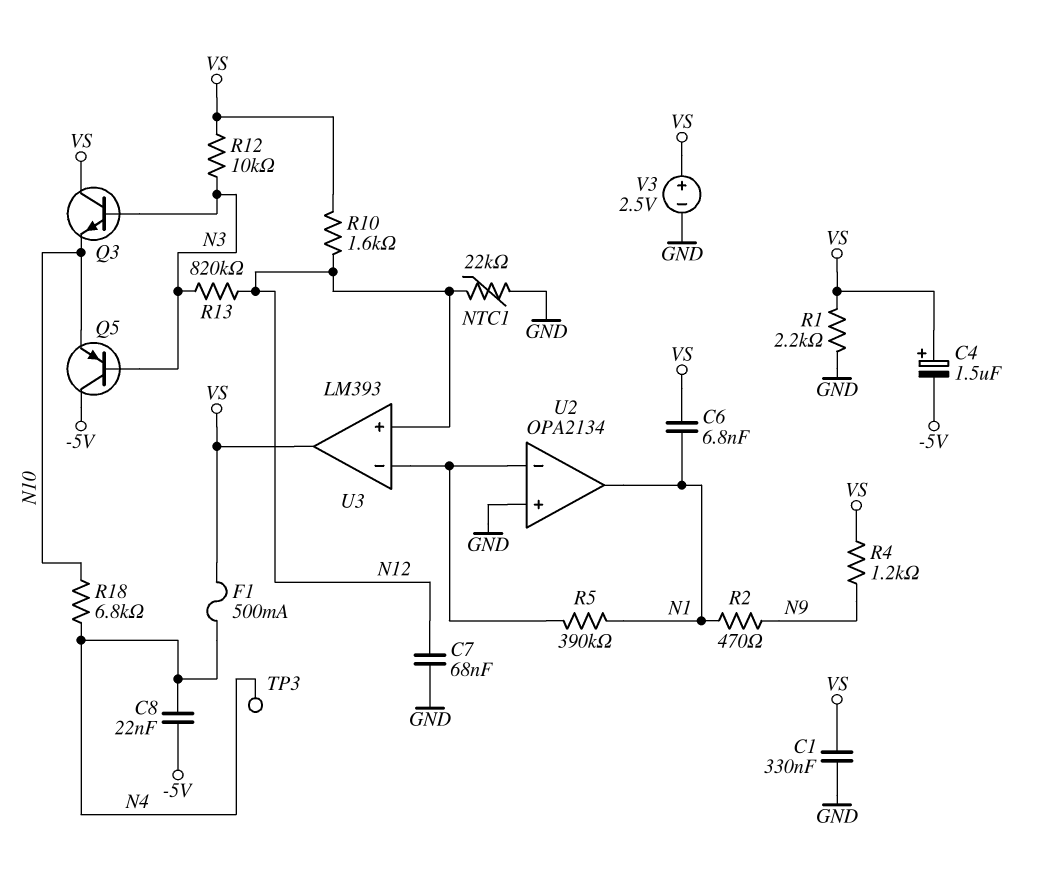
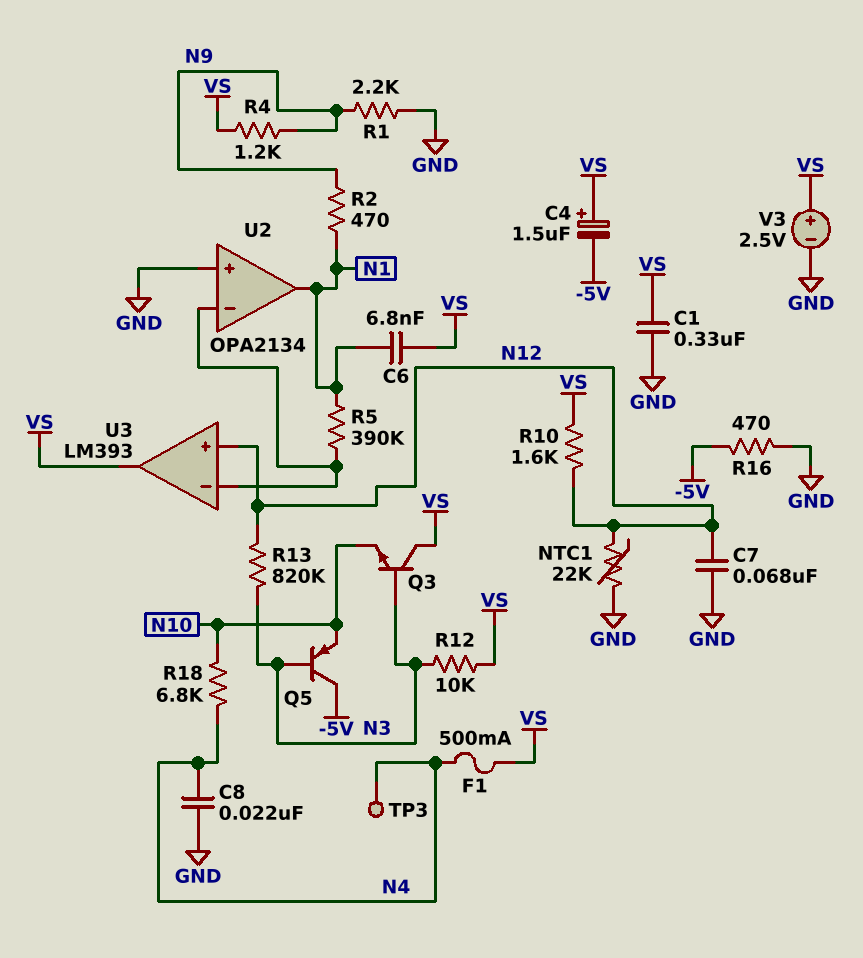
C8: 22nF (-5V, N4) -> 22nF (GND, N4)
R1: 2.2k (GND, VS) -> 2.2k (GND, N9)
R16: none -> 470 (-5V, GND)

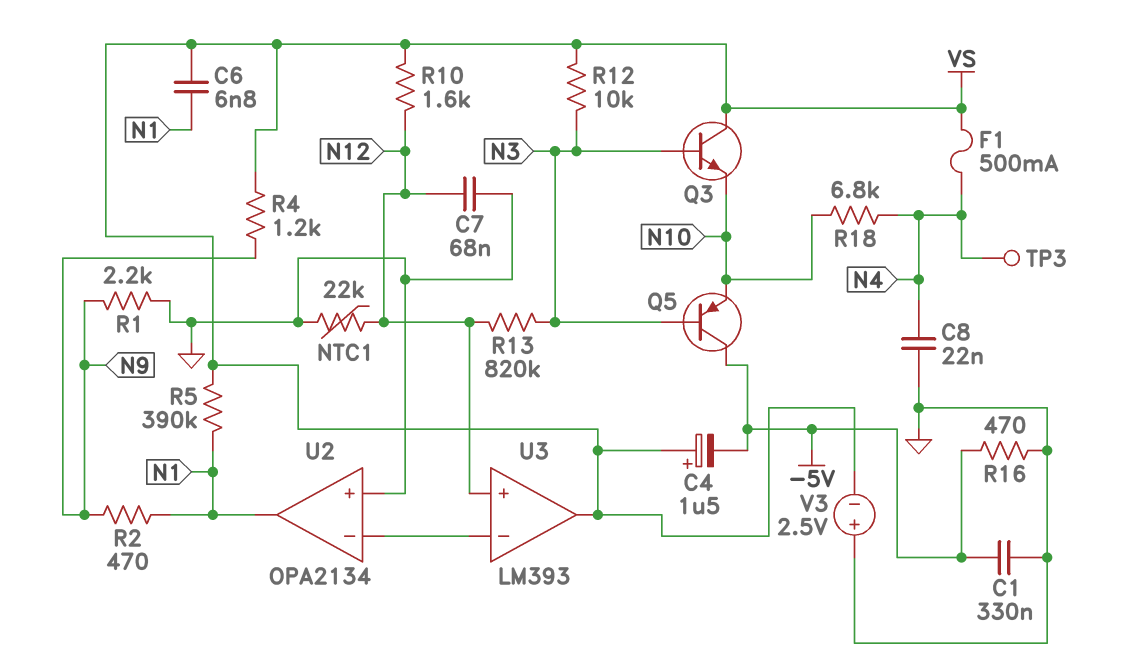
C1: 330nF (GND, VS) -> 330nF (-5V, GND)
R5: 390k (N1, U2/in-) -> 390k (N1, VS)
V3: 2.5V (plus VS, minus GND) -> 2.5V (plus GND, minus VS)

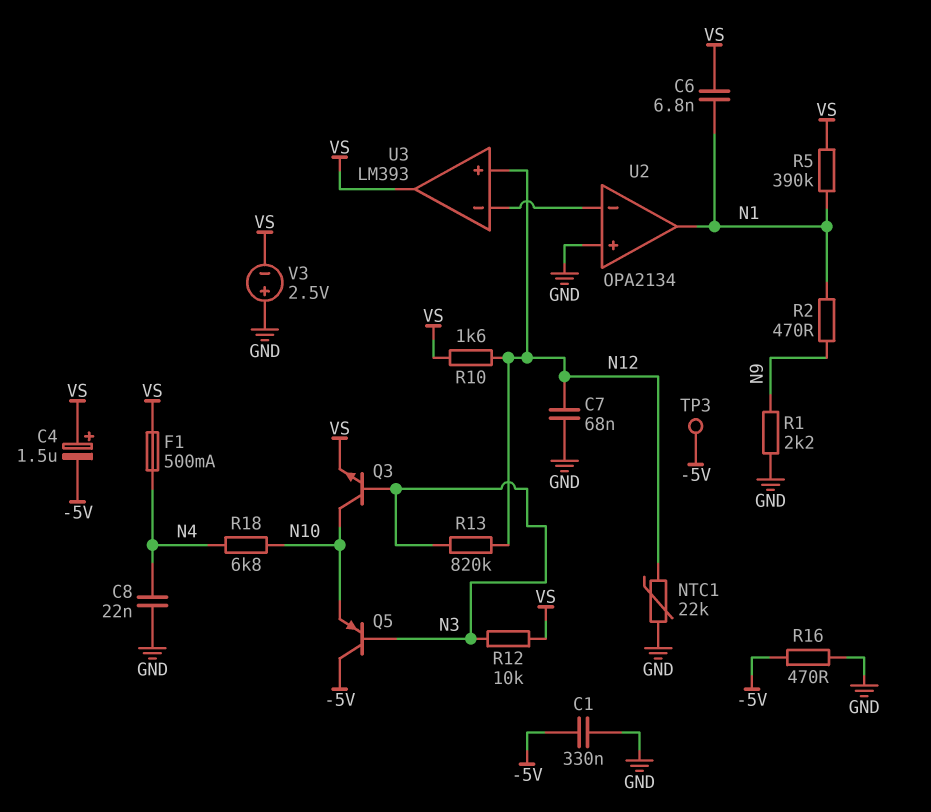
Q3: NPN (B N3, C VS, E N10) -> NPN (B N3, C N10, E VS)
R4: 1.2k (N9, VS) -> none
TP3: test point (N4) -> test point (-5V)

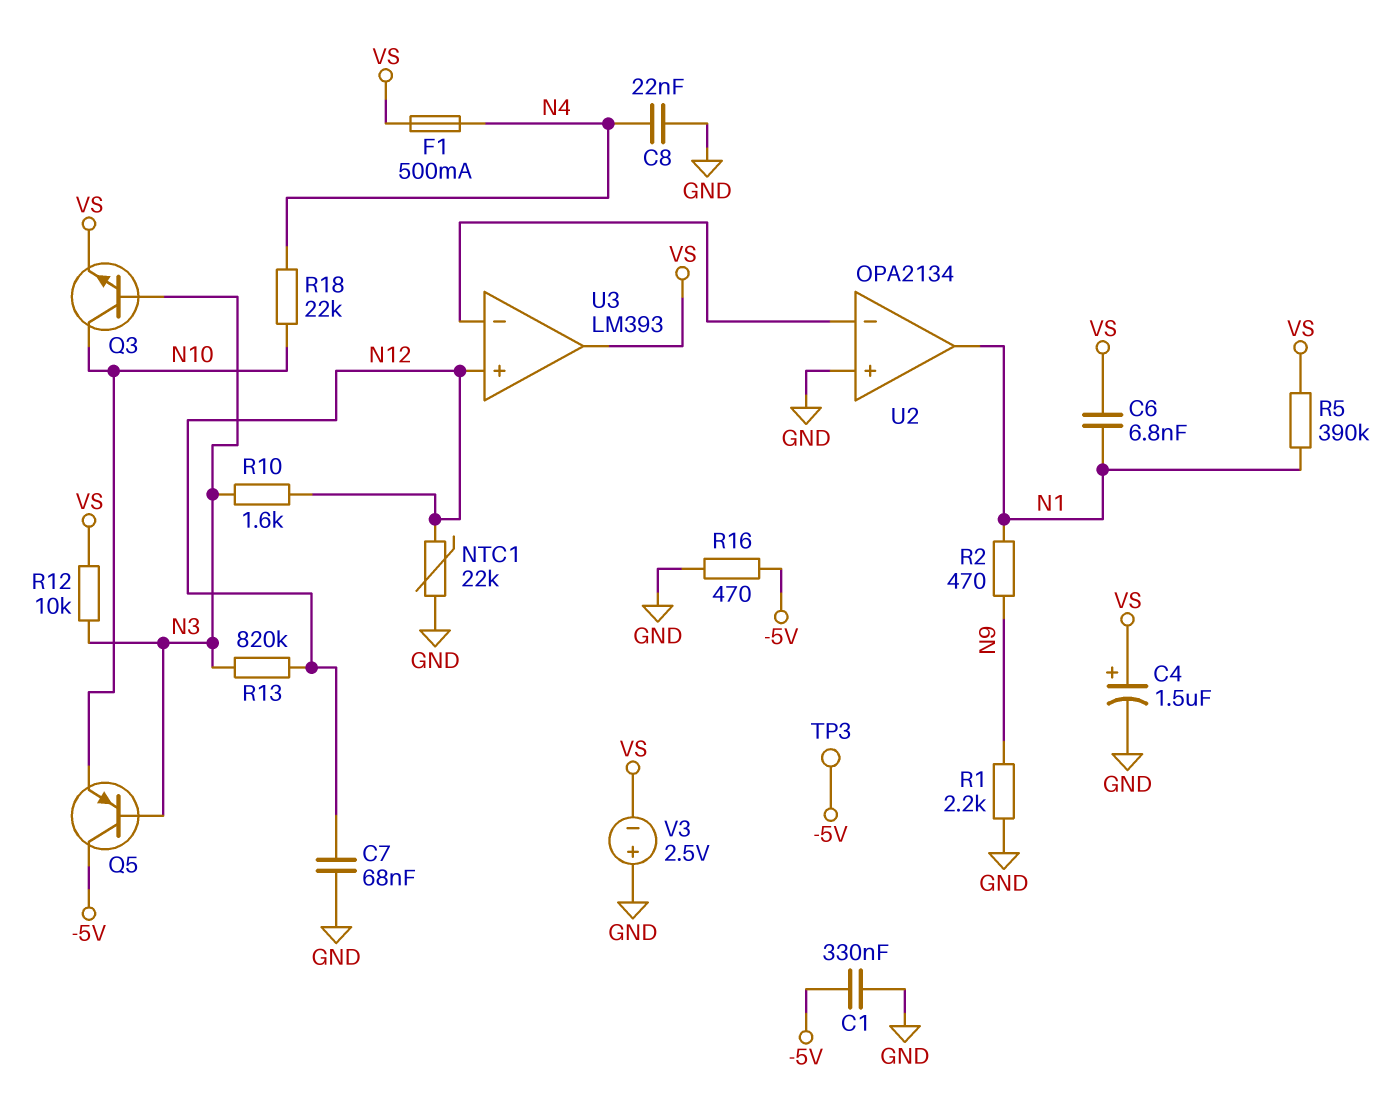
C4: 1.5uF (plus VS, minus -5V) -> 1.5uF (plus VS, minus GND)
R10: 1.6k (N12, VS) -> 1.6k (N3, N12)
R18: 6.8k (N4, N10) -> 22k (N4, N10)

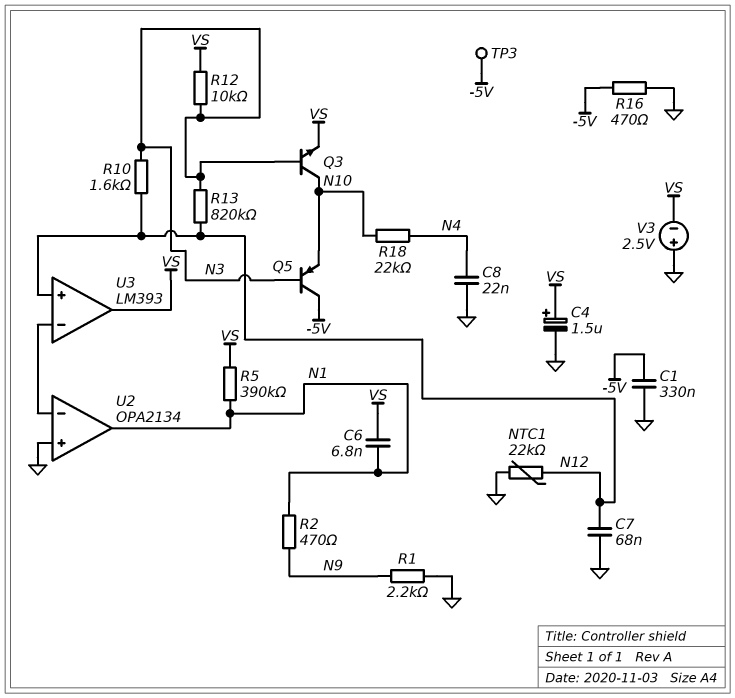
F1: 500mA (N4, VS) -> none

